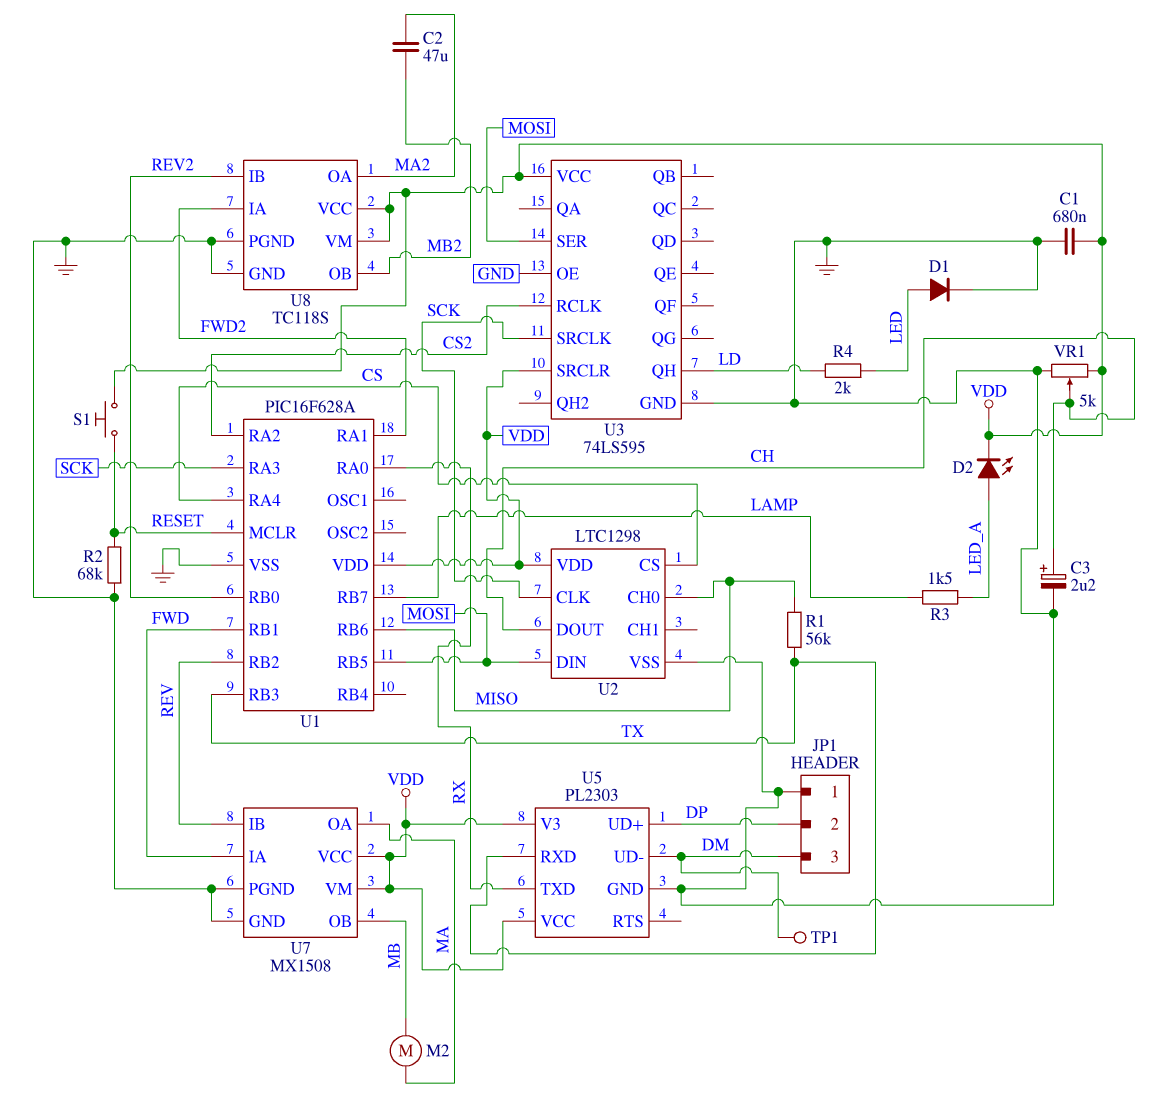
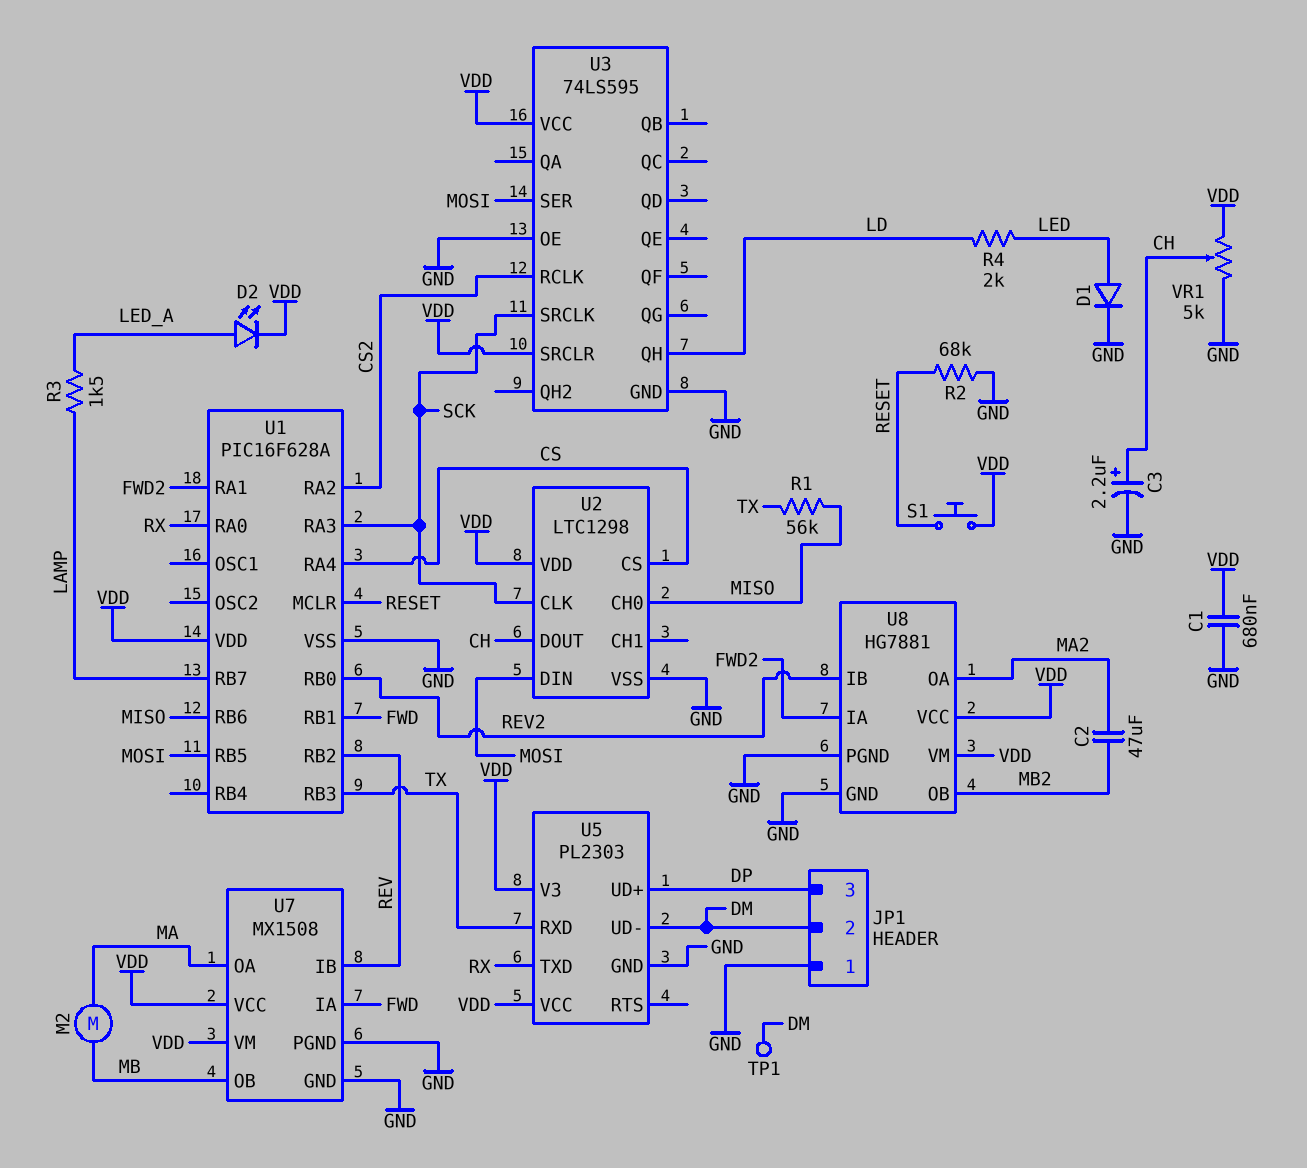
JP1 pin 2: DP -> DM
JP1 pin 3: DM -> DP
U8: TC118S -> HG7881

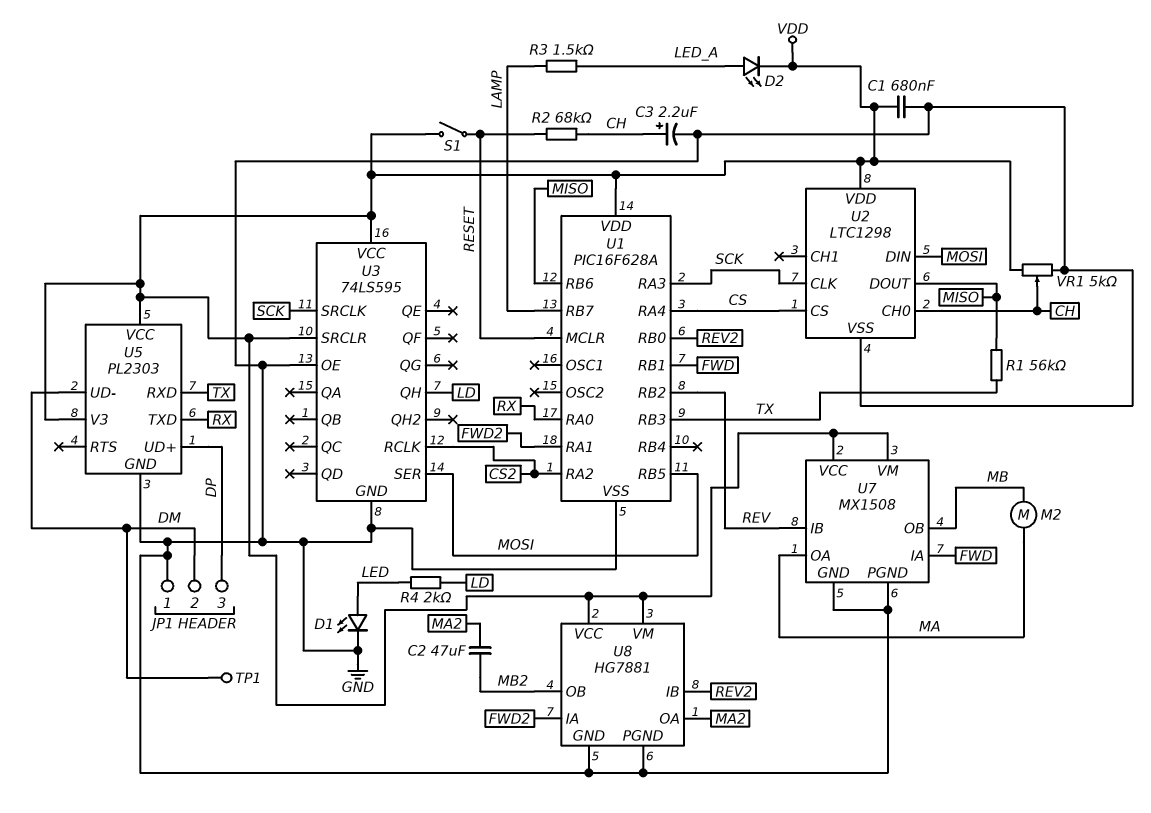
D1: diode (A LED, K GND) -> LED (A LED, K GND)
R2: 68k (GND, RESET) -> 68k (CH, RESET)
S1: button (RESET, VDD) -> switch (RESET, VDD)
U2 pin CH0: MISO -> CH
U2 pin DOUT: CH -> MISO

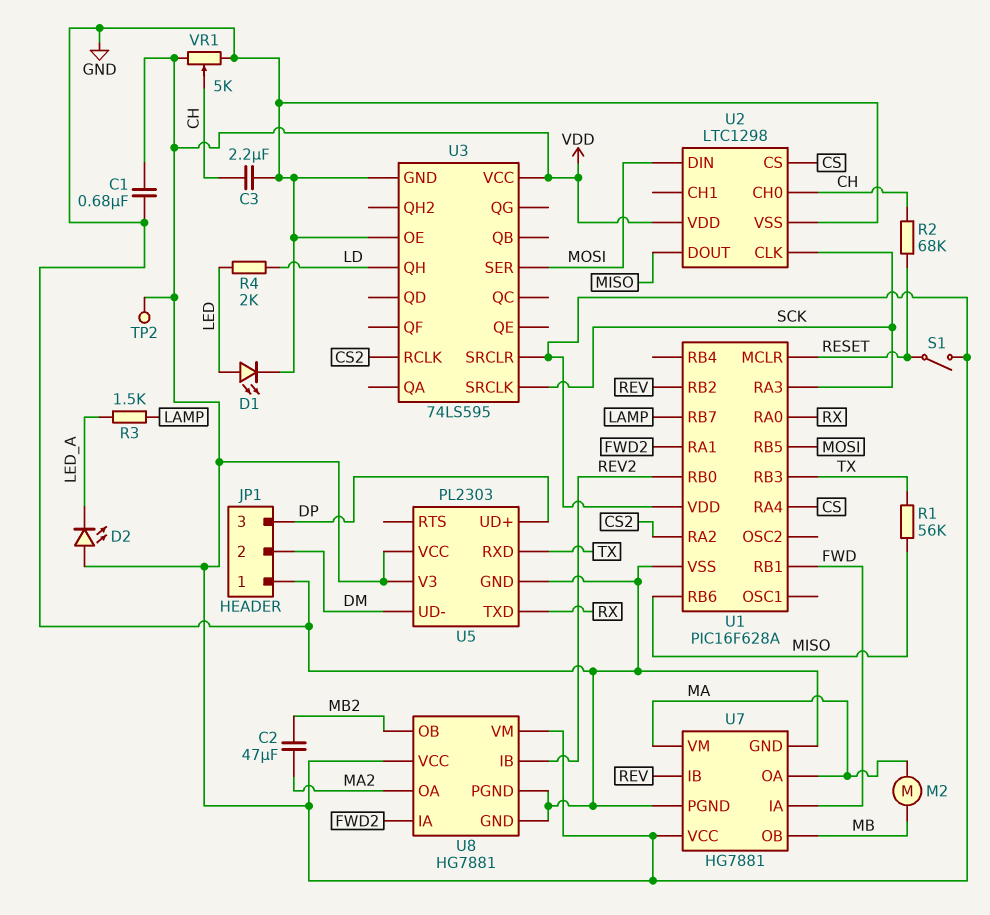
C3: 2.2uF (plus CH, minus GND) -> 2.2uF (CH, GND)
D2: LED (A LED_A, K VDD) -> LED (A VDD, K LED_A)
TP1: test point (DM) -> none
TP2: none -> test point (VDD)
U7: MX1508 -> HG7881
U7 pin VM: VDD -> MA

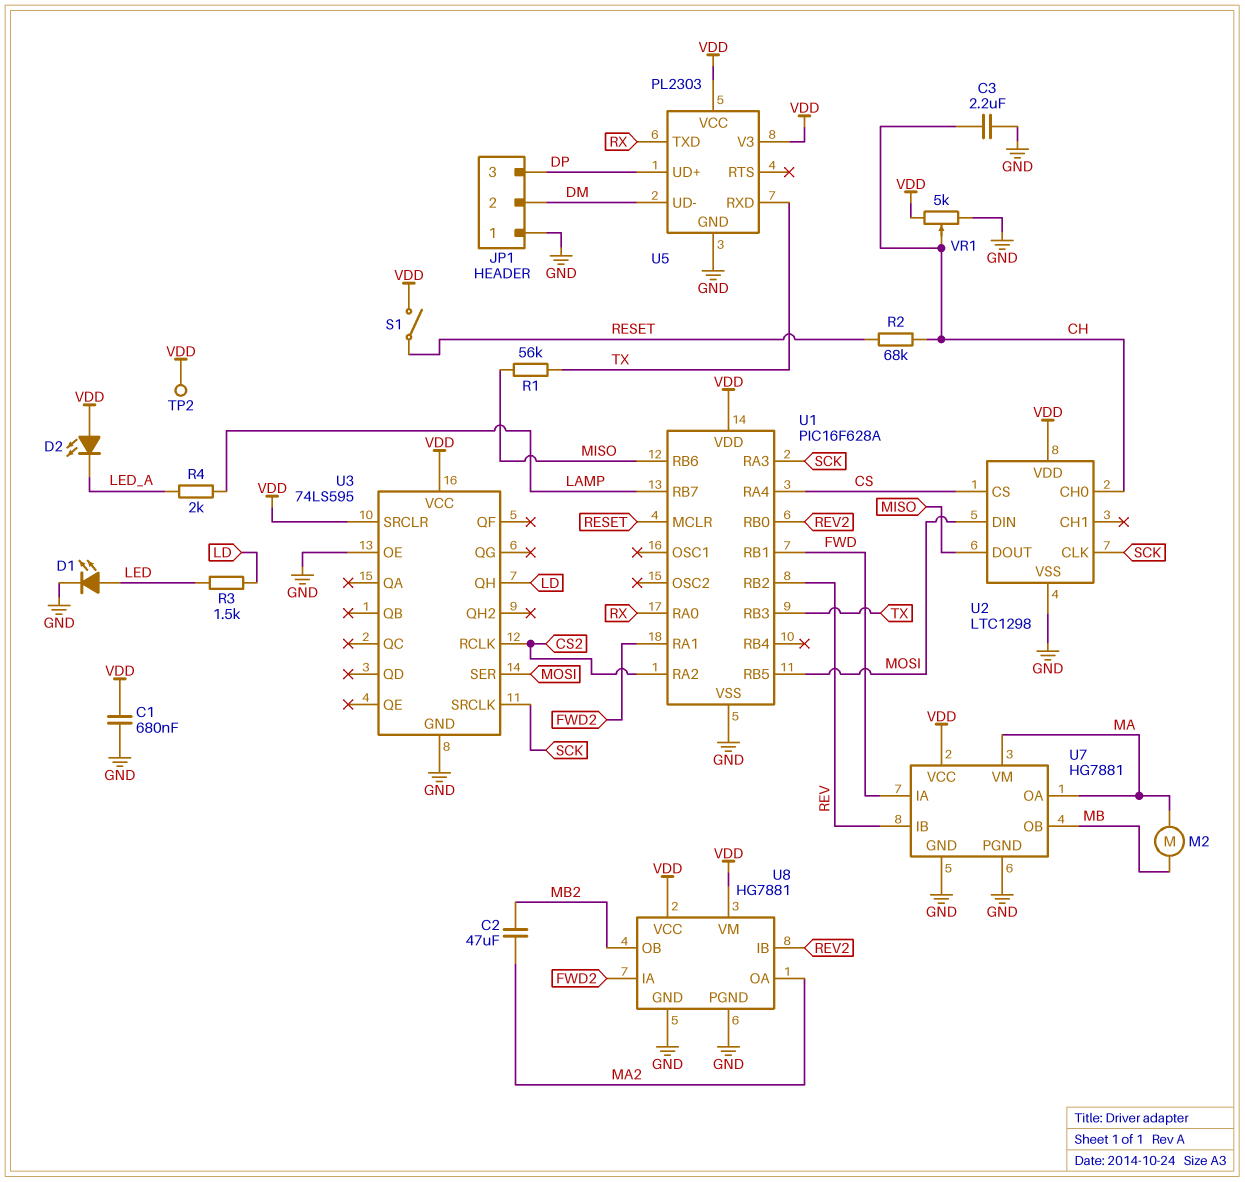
R3: 1.5k (LAMP, LED_A) -> 1.5k (LD, LED)
R4: 2k (LD, LED) -> 2k (LAMP, LED_A)

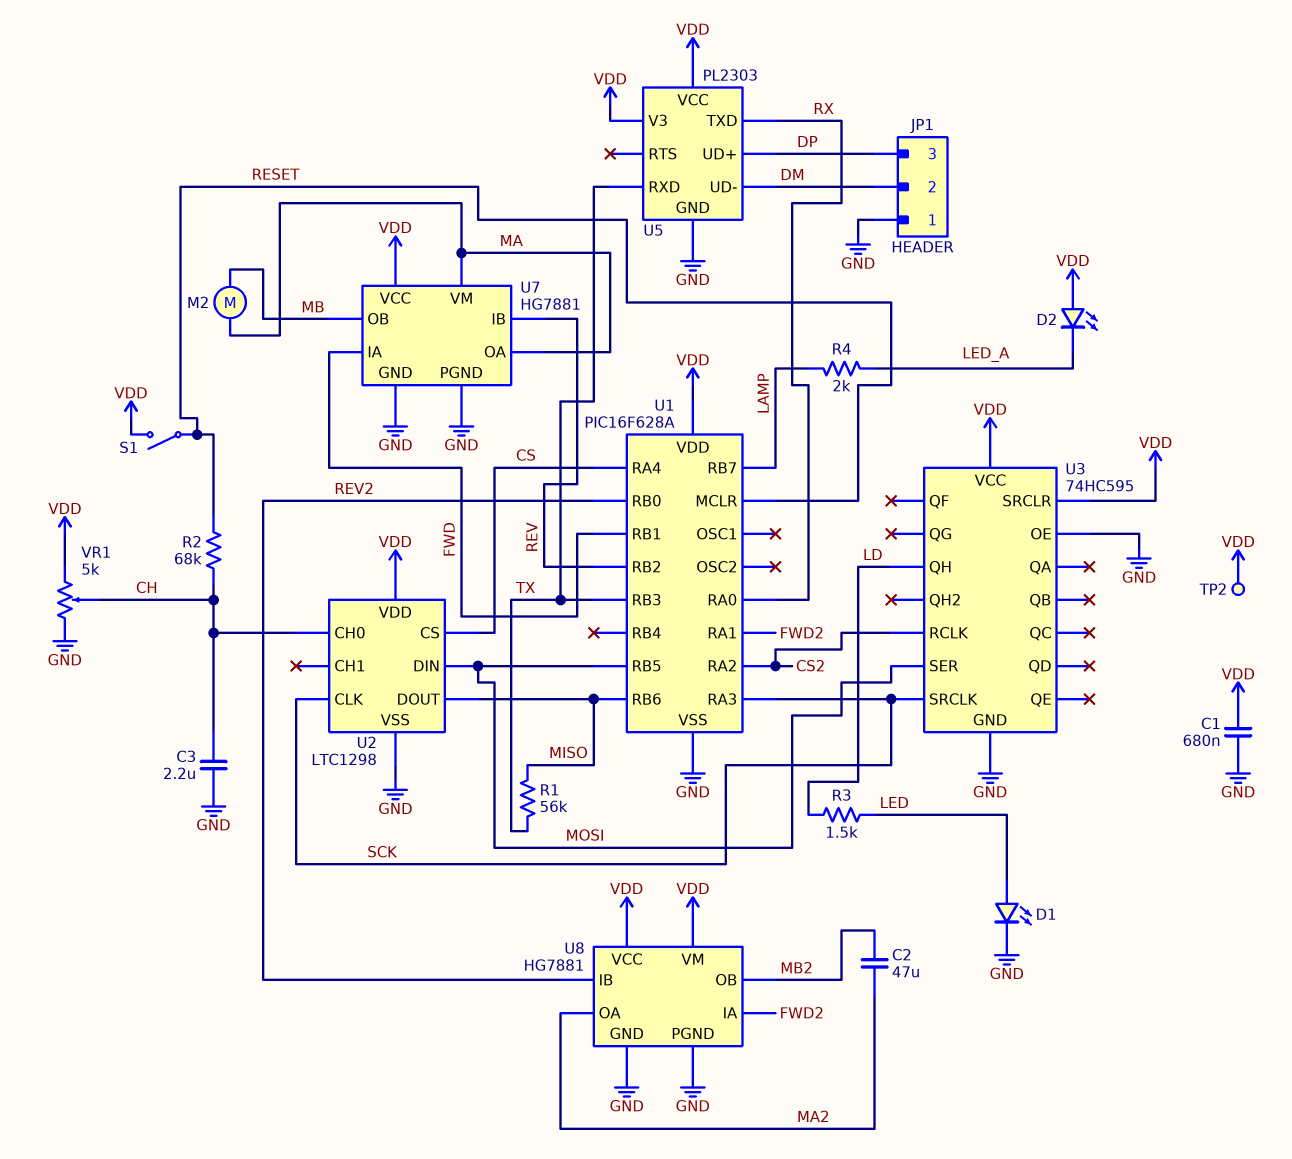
U3: 74LS595 -> 74HC595

